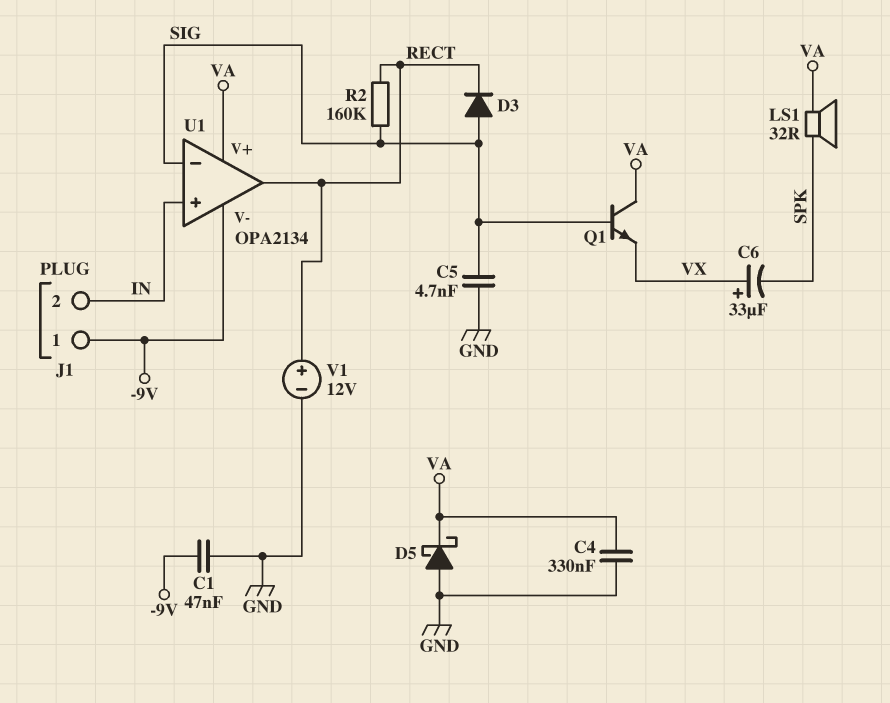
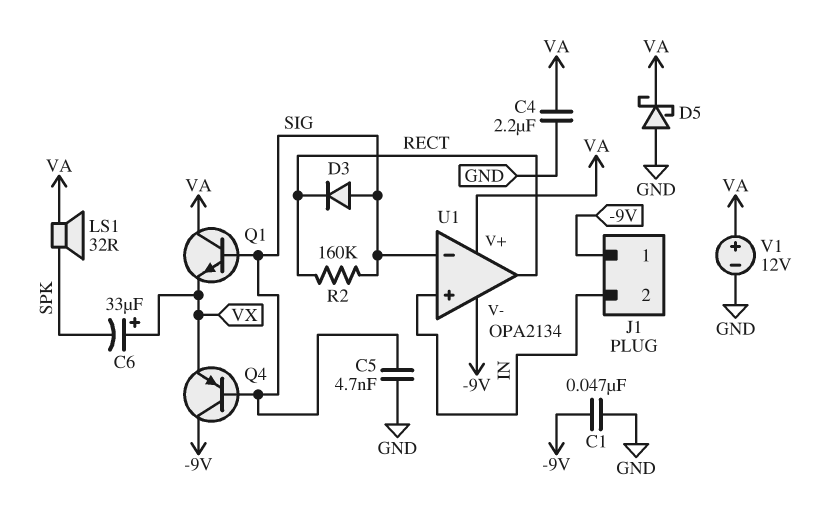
C4: 330nF (GND, VA) -> 2.2uF (GND, VA)
Q4: none -> PNP (B SIG, C -9V, E VX)
V1: 12V (plus RECT, minus GND) -> 12V (plus VA, minus GND)

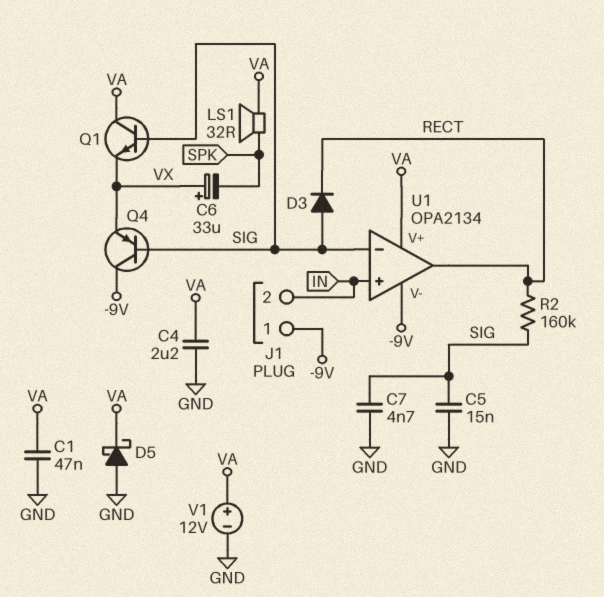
C1: 47nF (-9V, GND) -> 47nF (GND, VA)
C5: 4.7nF (GND, SIG) -> 15nF (GND, SIG)
C7: none -> 4.7nF (GND, SIG)

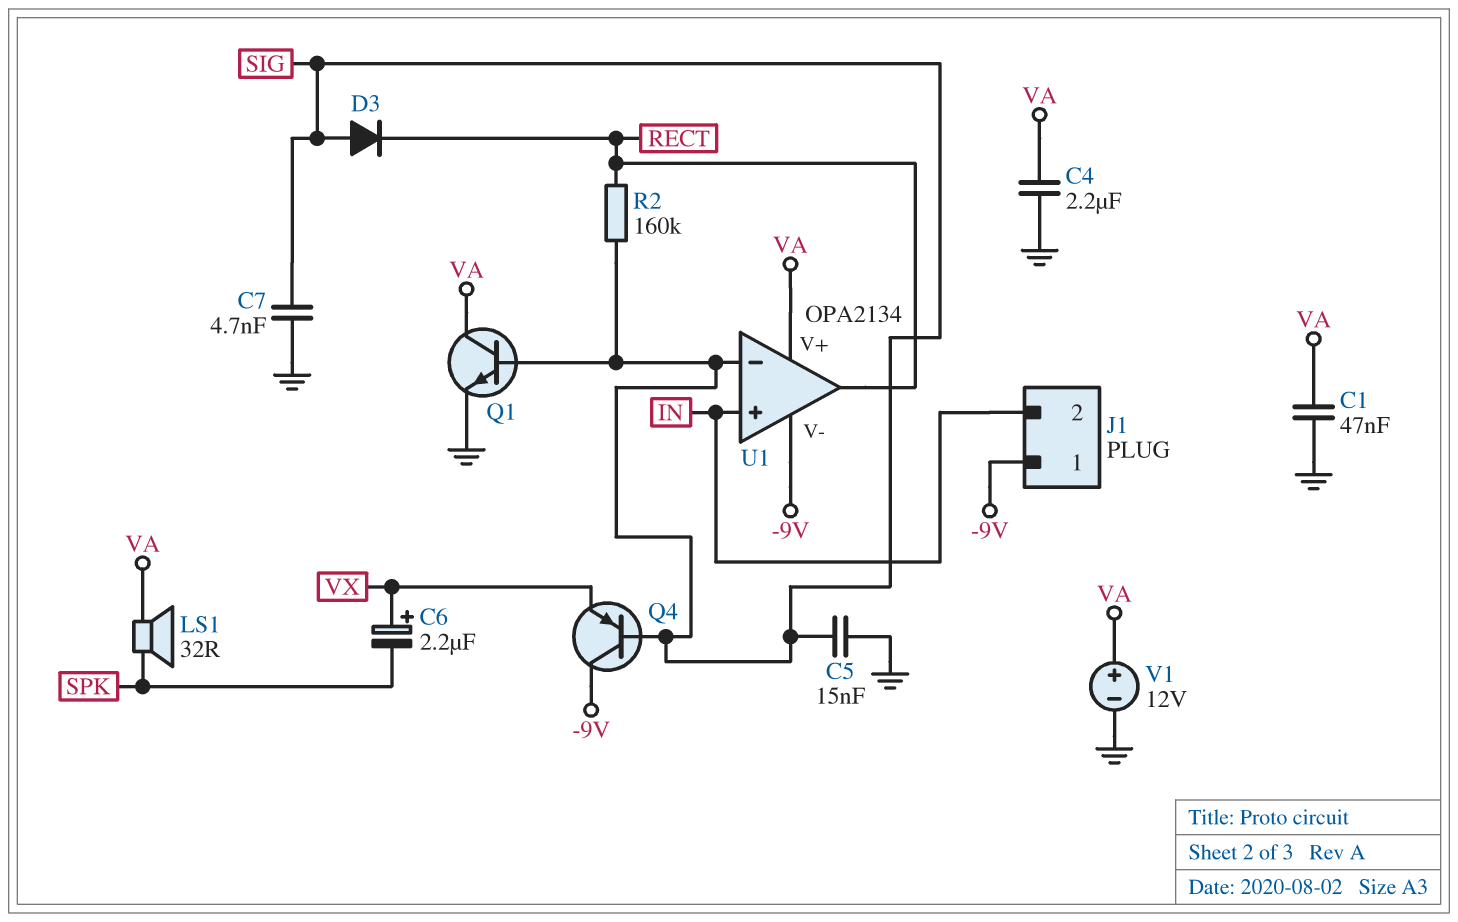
C6: 33uF (plus VX, minus SPK) -> 2.2uF (plus VX, minus SPK)
D5: schottky (A GND, K VA) -> none
Q1: NPN (B SIG, C VA, E VX) -> NPN (B SIG, C VA, E GND)

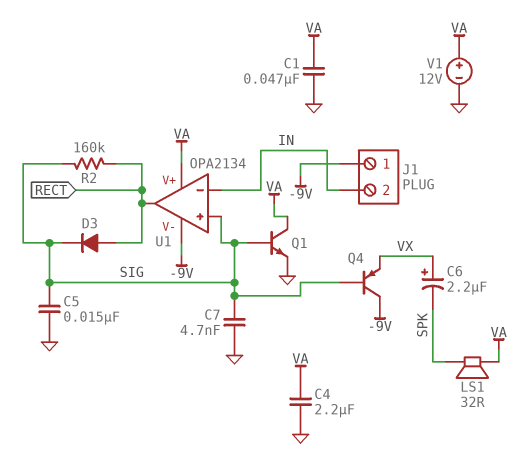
D3: diode (A SIG, K RECT) -> diode (A RECT, K SIG)
U1 pin in+: IN -> SIG
U1 pin in-: SIG -> IN

